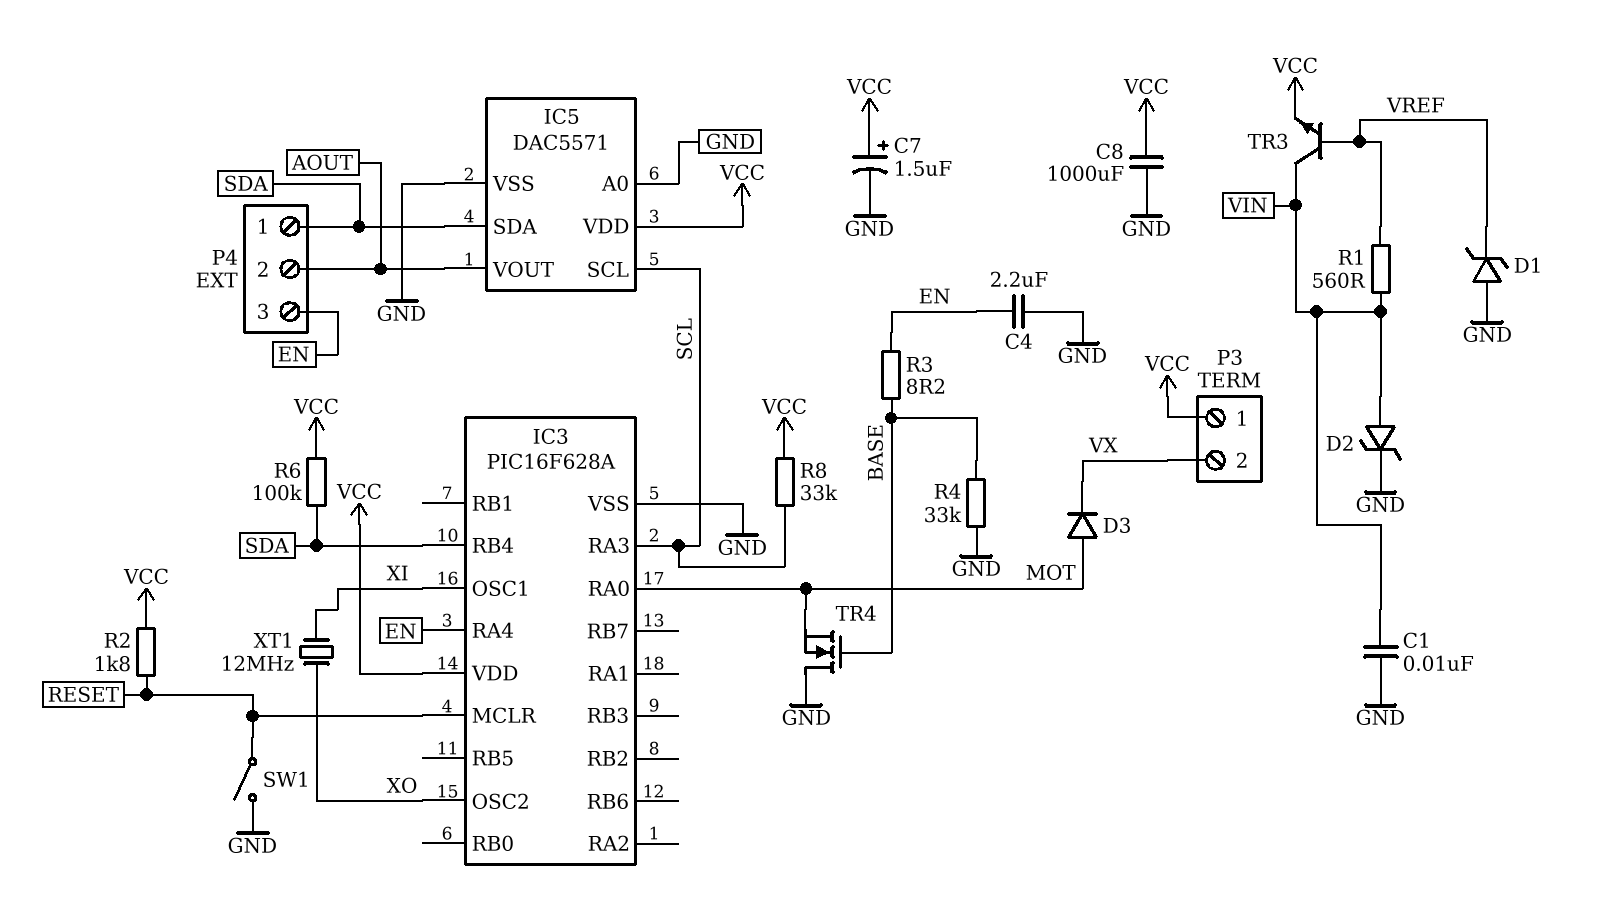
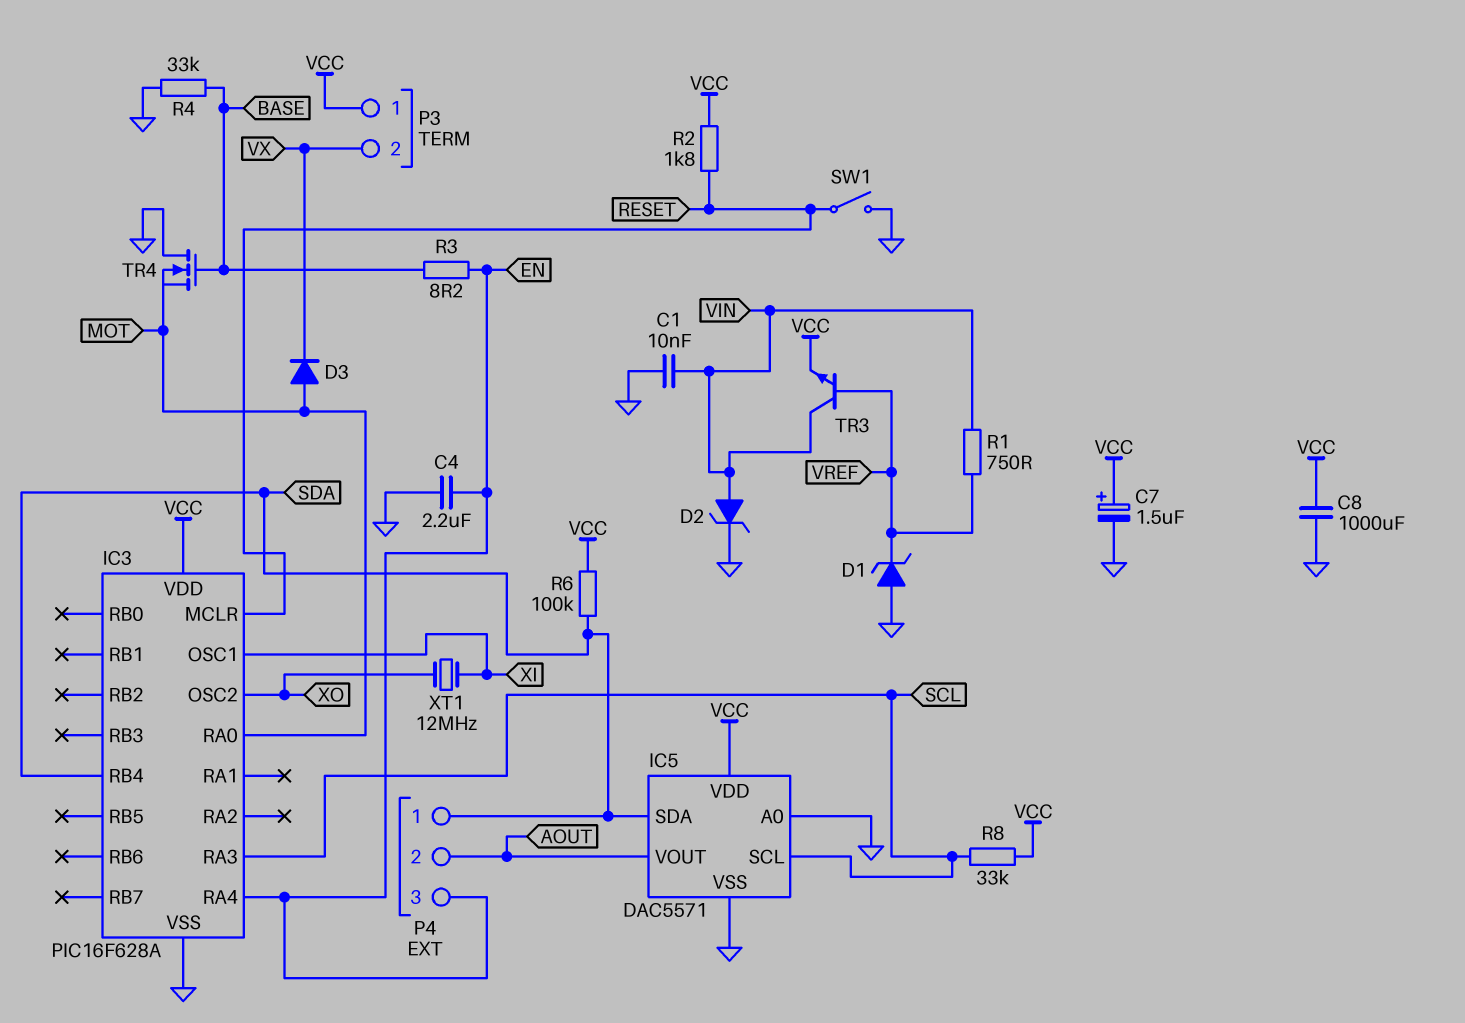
R1: 560 (VIN, VREF) -> 750 (VIN, VREF)

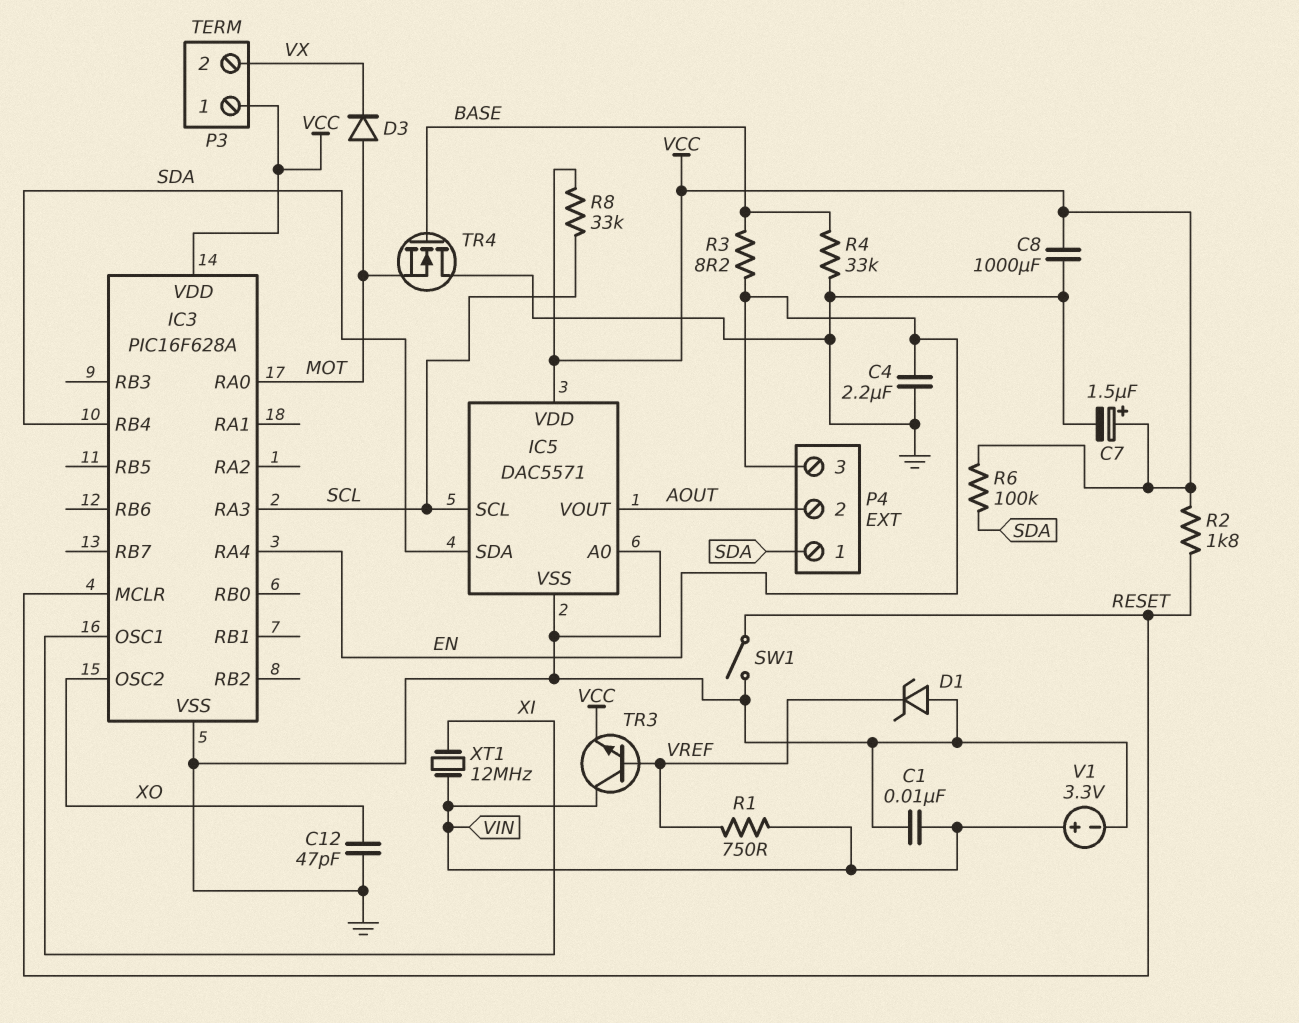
C12: none -> 47pF (GND, XO)
D2: zener (A VIN, K GND) -> none
V1: none -> 3.3V (plus VIN, minus GND)
XT1: 12MHz (XI, XO) -> 12MHz (VIN, XI)

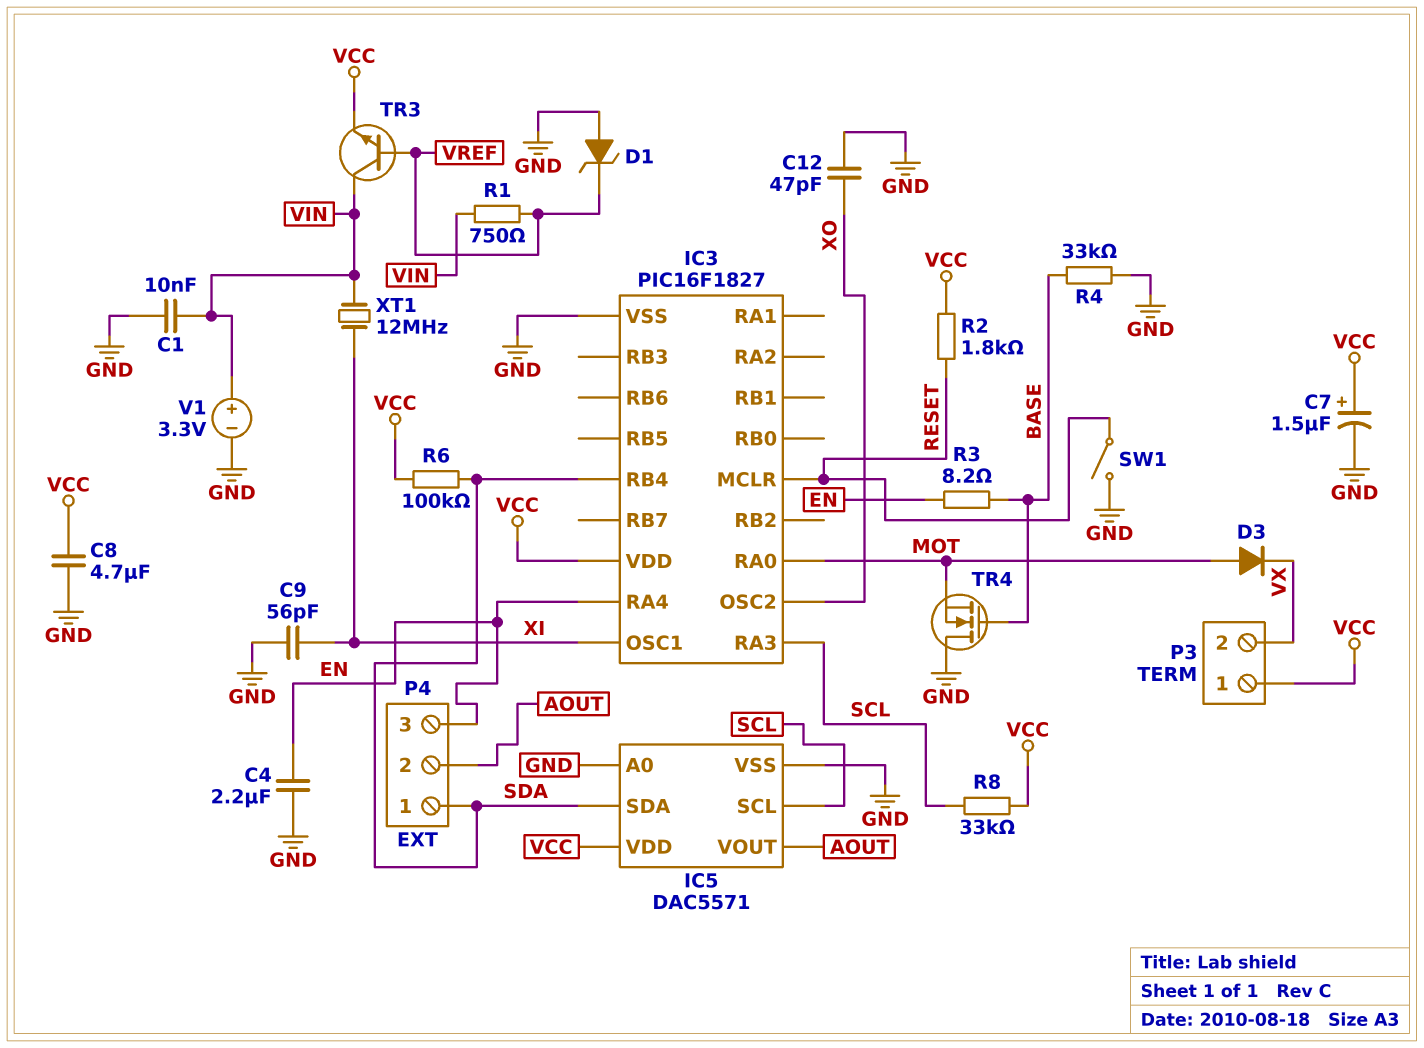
C8: 1000uF (GND, VCC) -> 4.7uF (GND, VCC)
C9: none -> 56pF (GND, XI)
IC3: PIC16F628A -> PIC16F1827

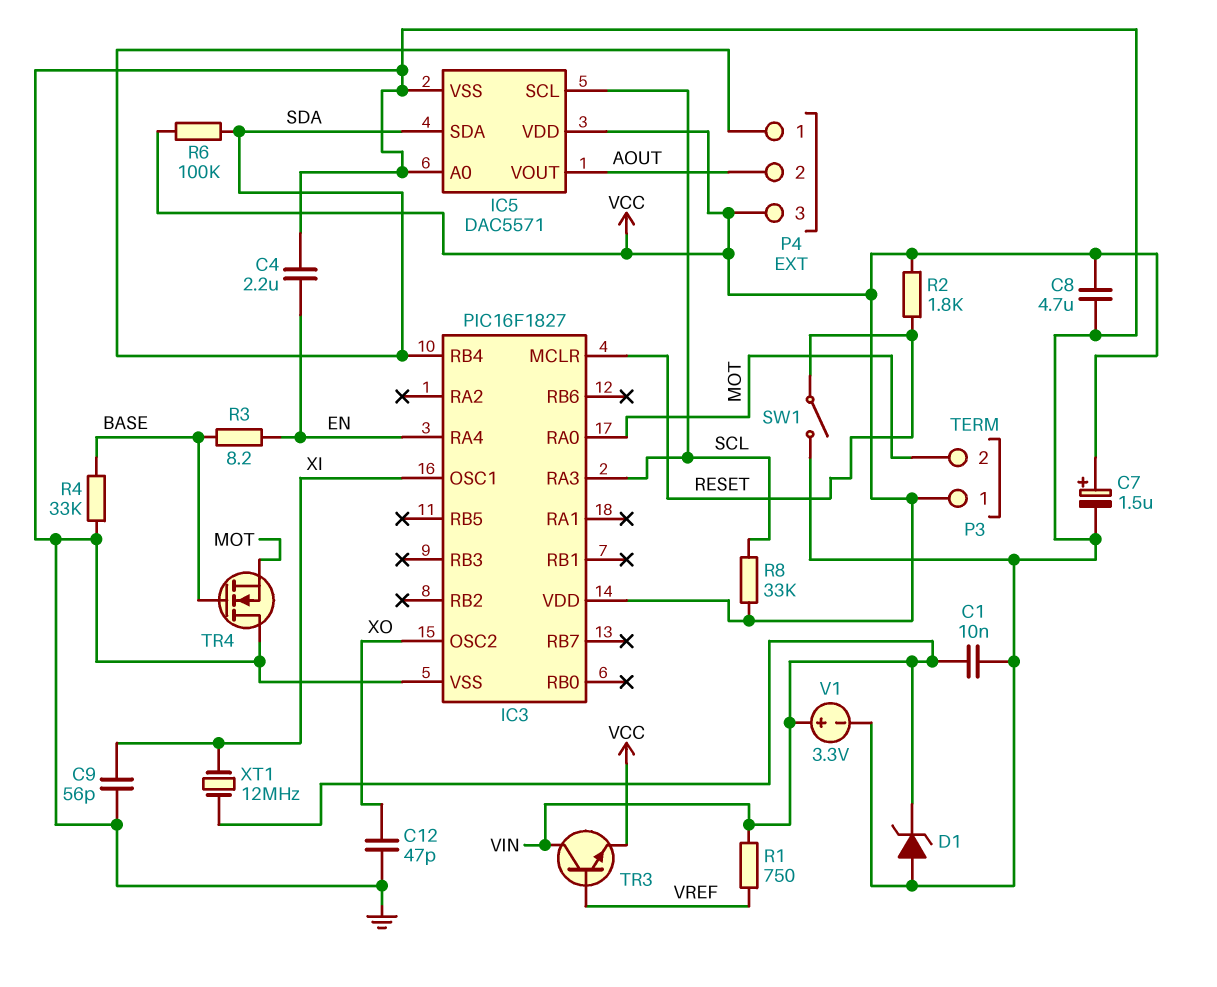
D1: zener (A GND, K VREF) -> zener (A GND, K VIN)
D3: diode (A MOT, K VX) -> none
P3 pin 2: VX -> MOT
P4 pin 3: EN -> VCC

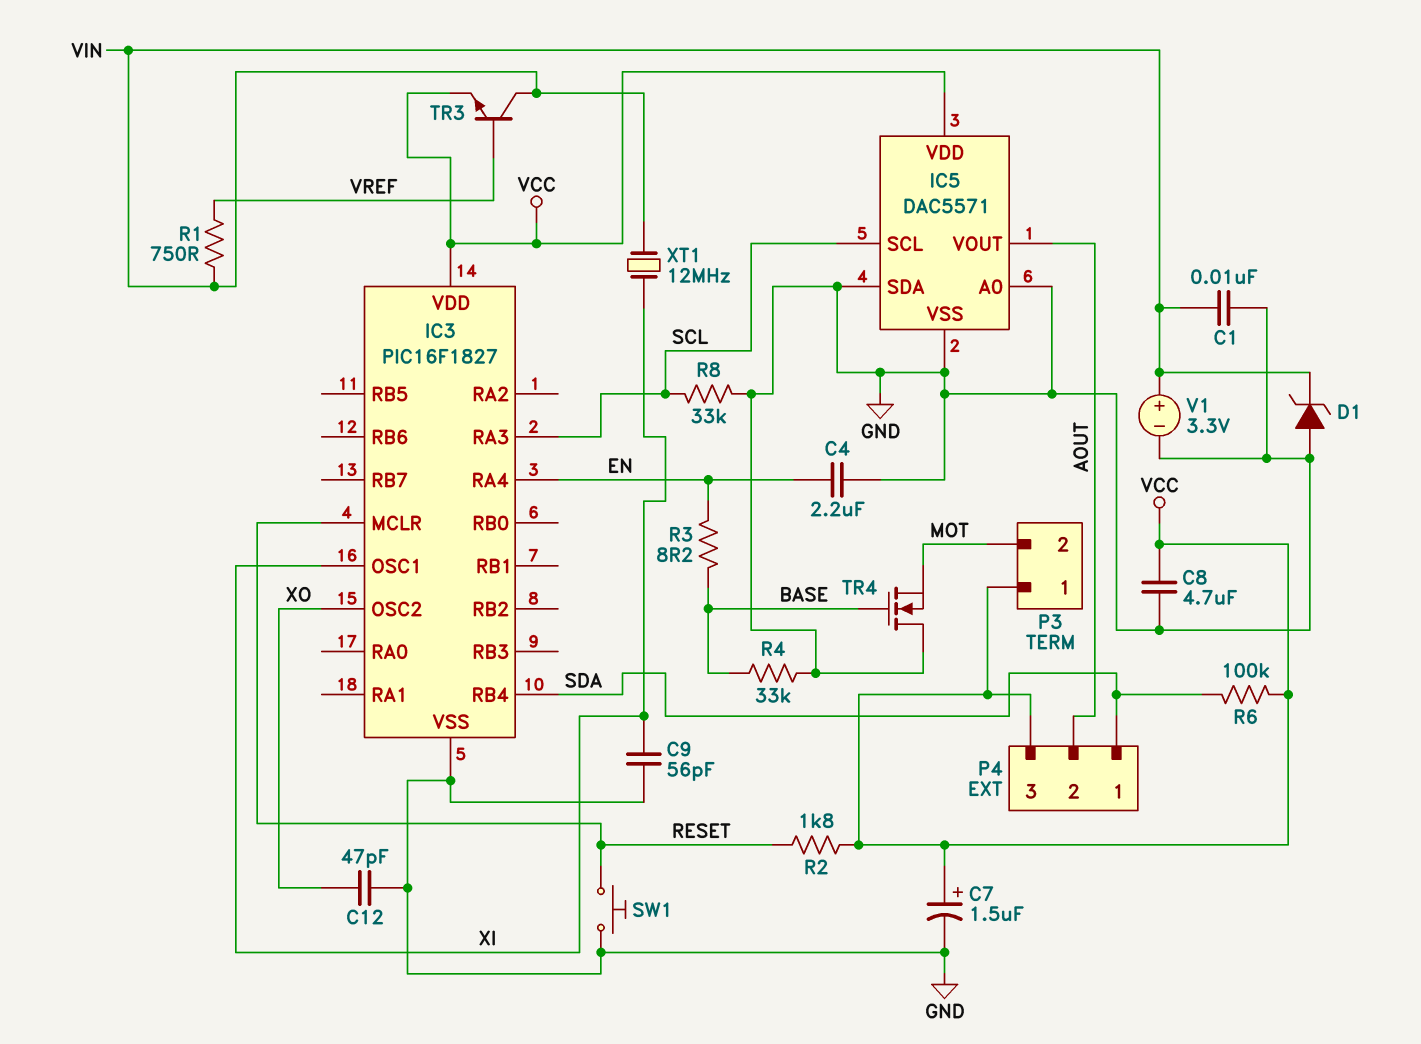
IC3 pin RA0: MOT -> none
IC5 pin SDA: SDA -> GND
R8: 33k (SCL, VCC) -> 33k (GND, SCL)
SW1: switch (GND, RESET) -> button (GND, RESET)

